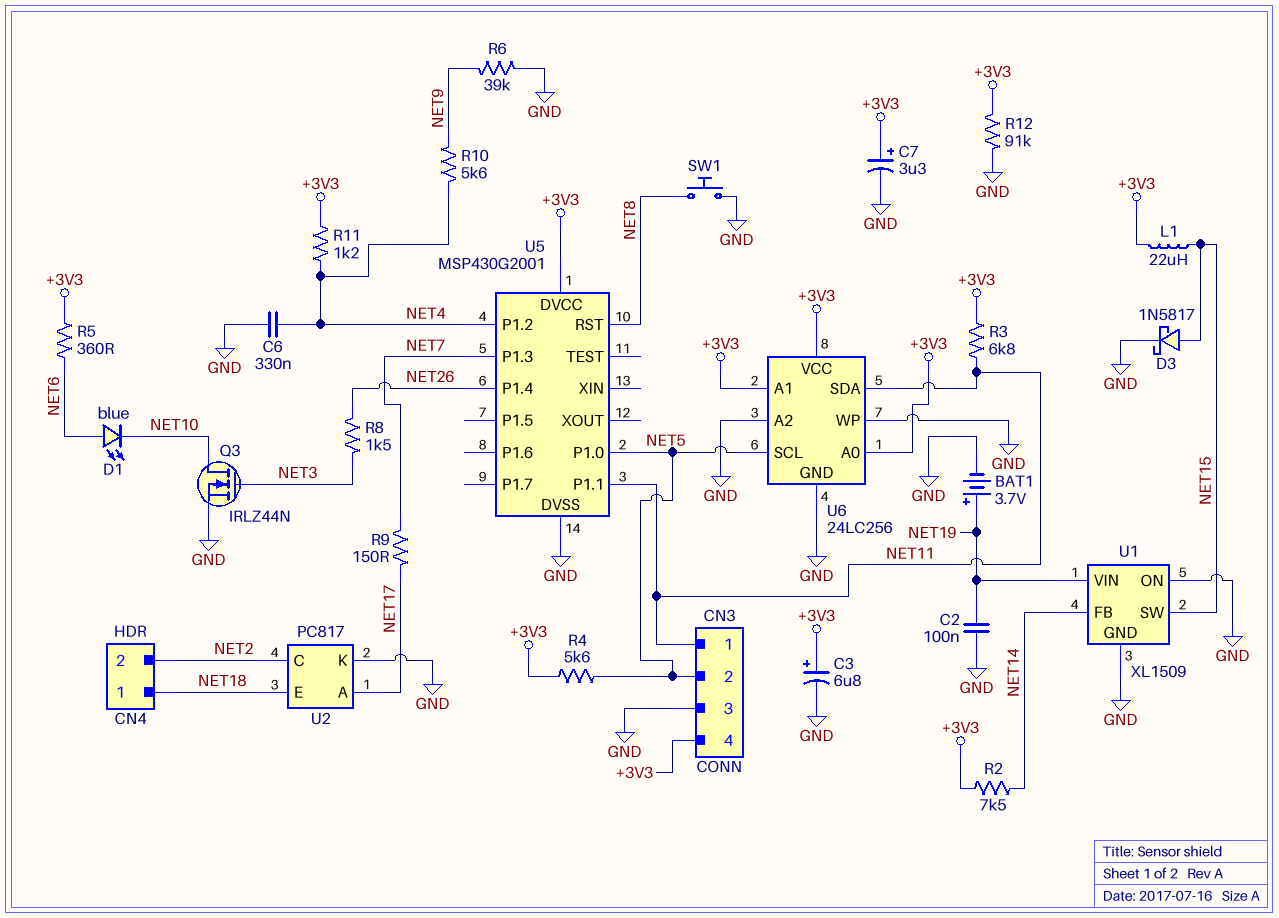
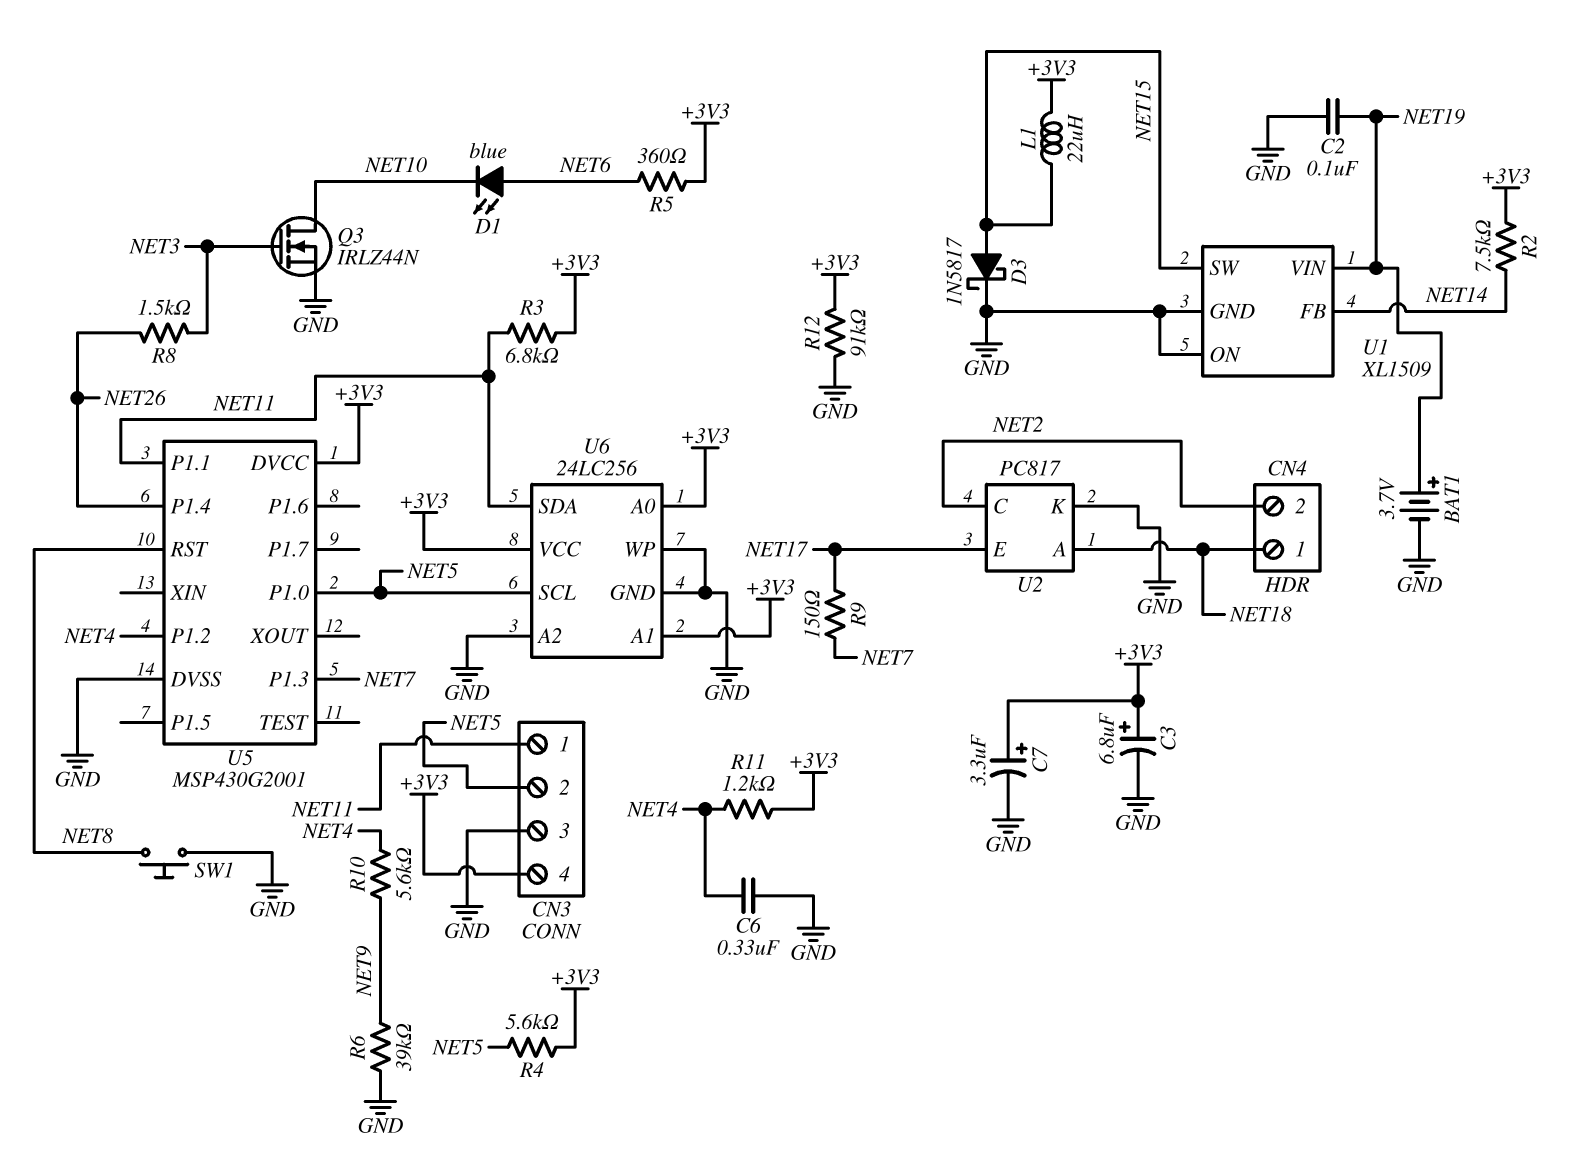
U2 pin A: NET17 -> NET18
U2 pin E: NET18 -> NET17

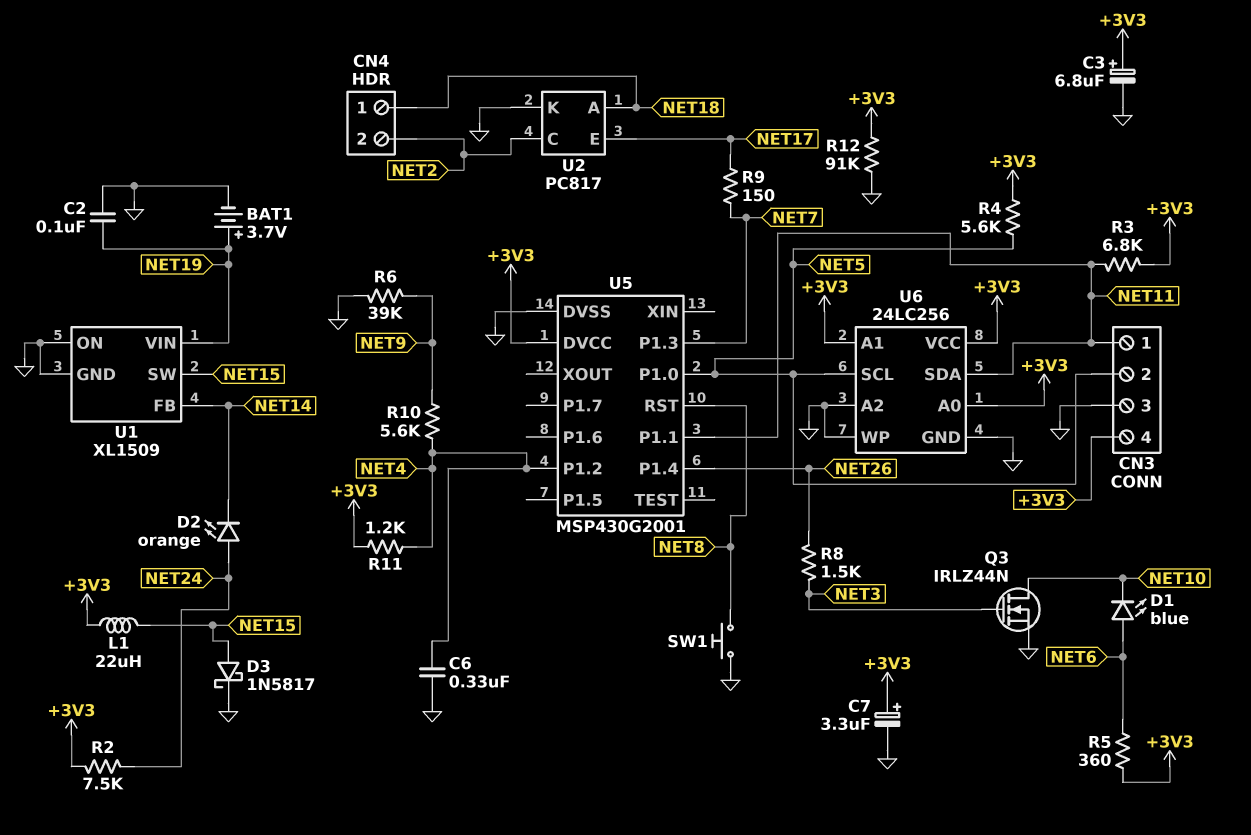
D2: none -> LED orange (A NET24, K NET14)
R2: 7.5k (+3V3, NET14) -> 7.5k (+3V3, NET24)

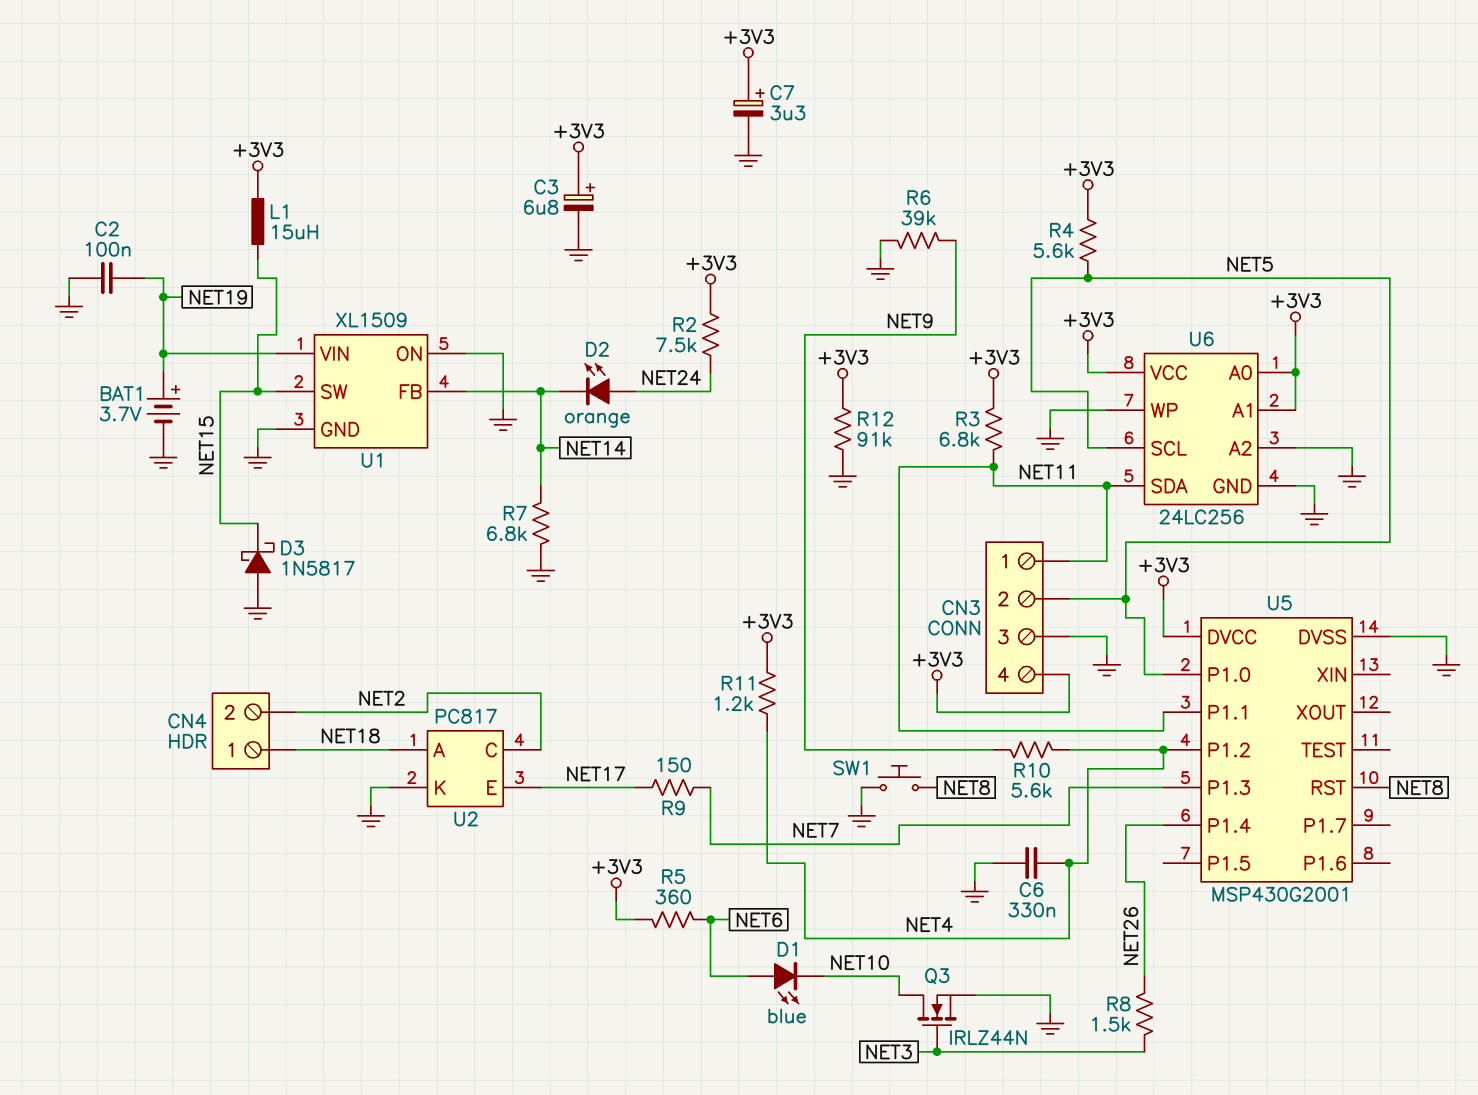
D3: schottky 1N5817 (A NET15, K GND) -> schottky 1N5817 (A GND, K NET15)
L1: 22uH (+3V3, NET15) -> 15uH (+3V3, NET15)
R7: none -> 6.8k (GND, NET14)

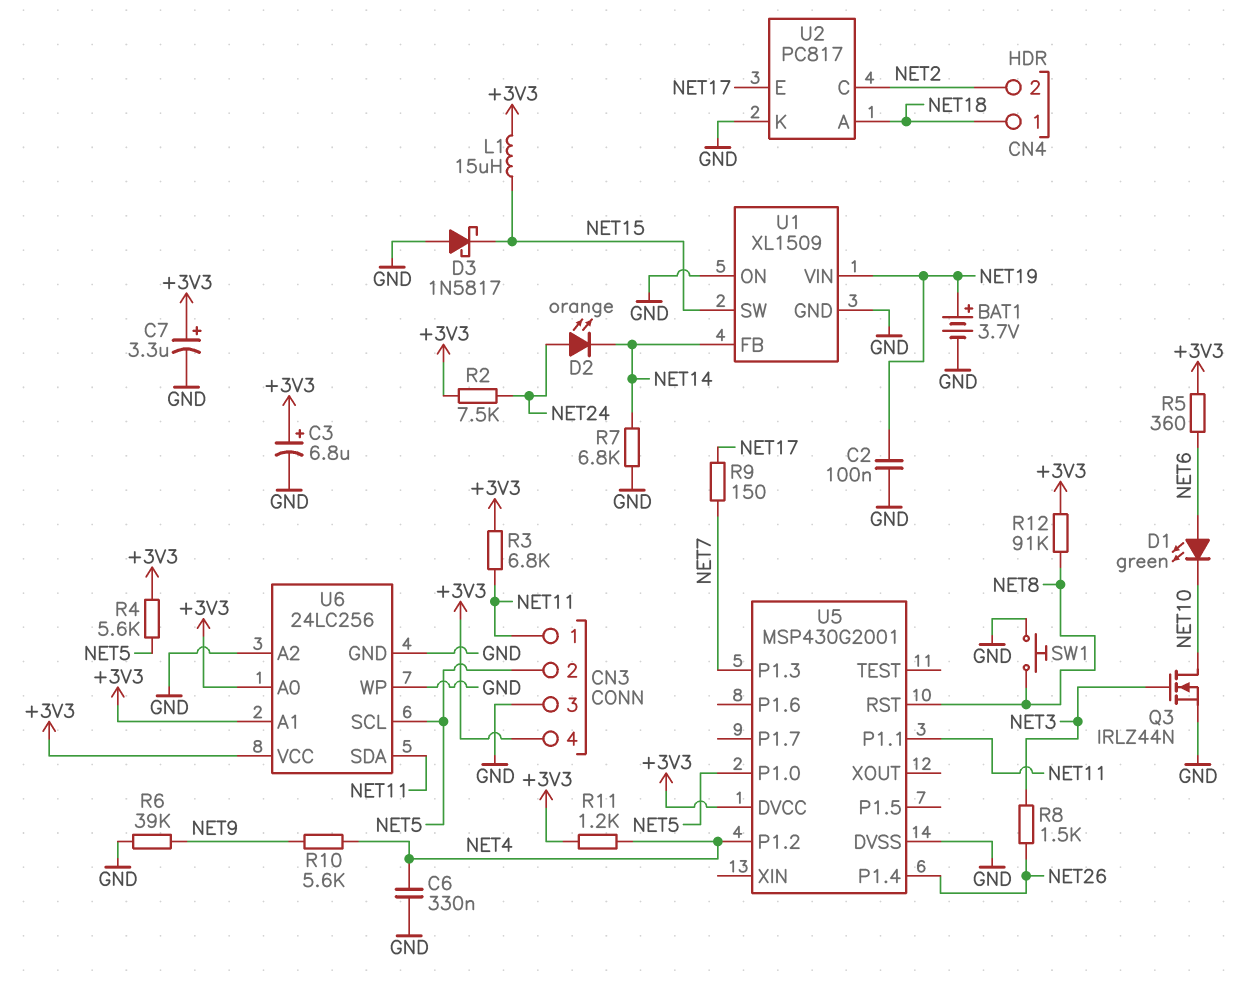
D1: LED blue (A NET6, K NET10) -> LED green (A NET6, K NET10)
R12: 91k (+3V3, GND) -> 91k (+3V3, NET8)

